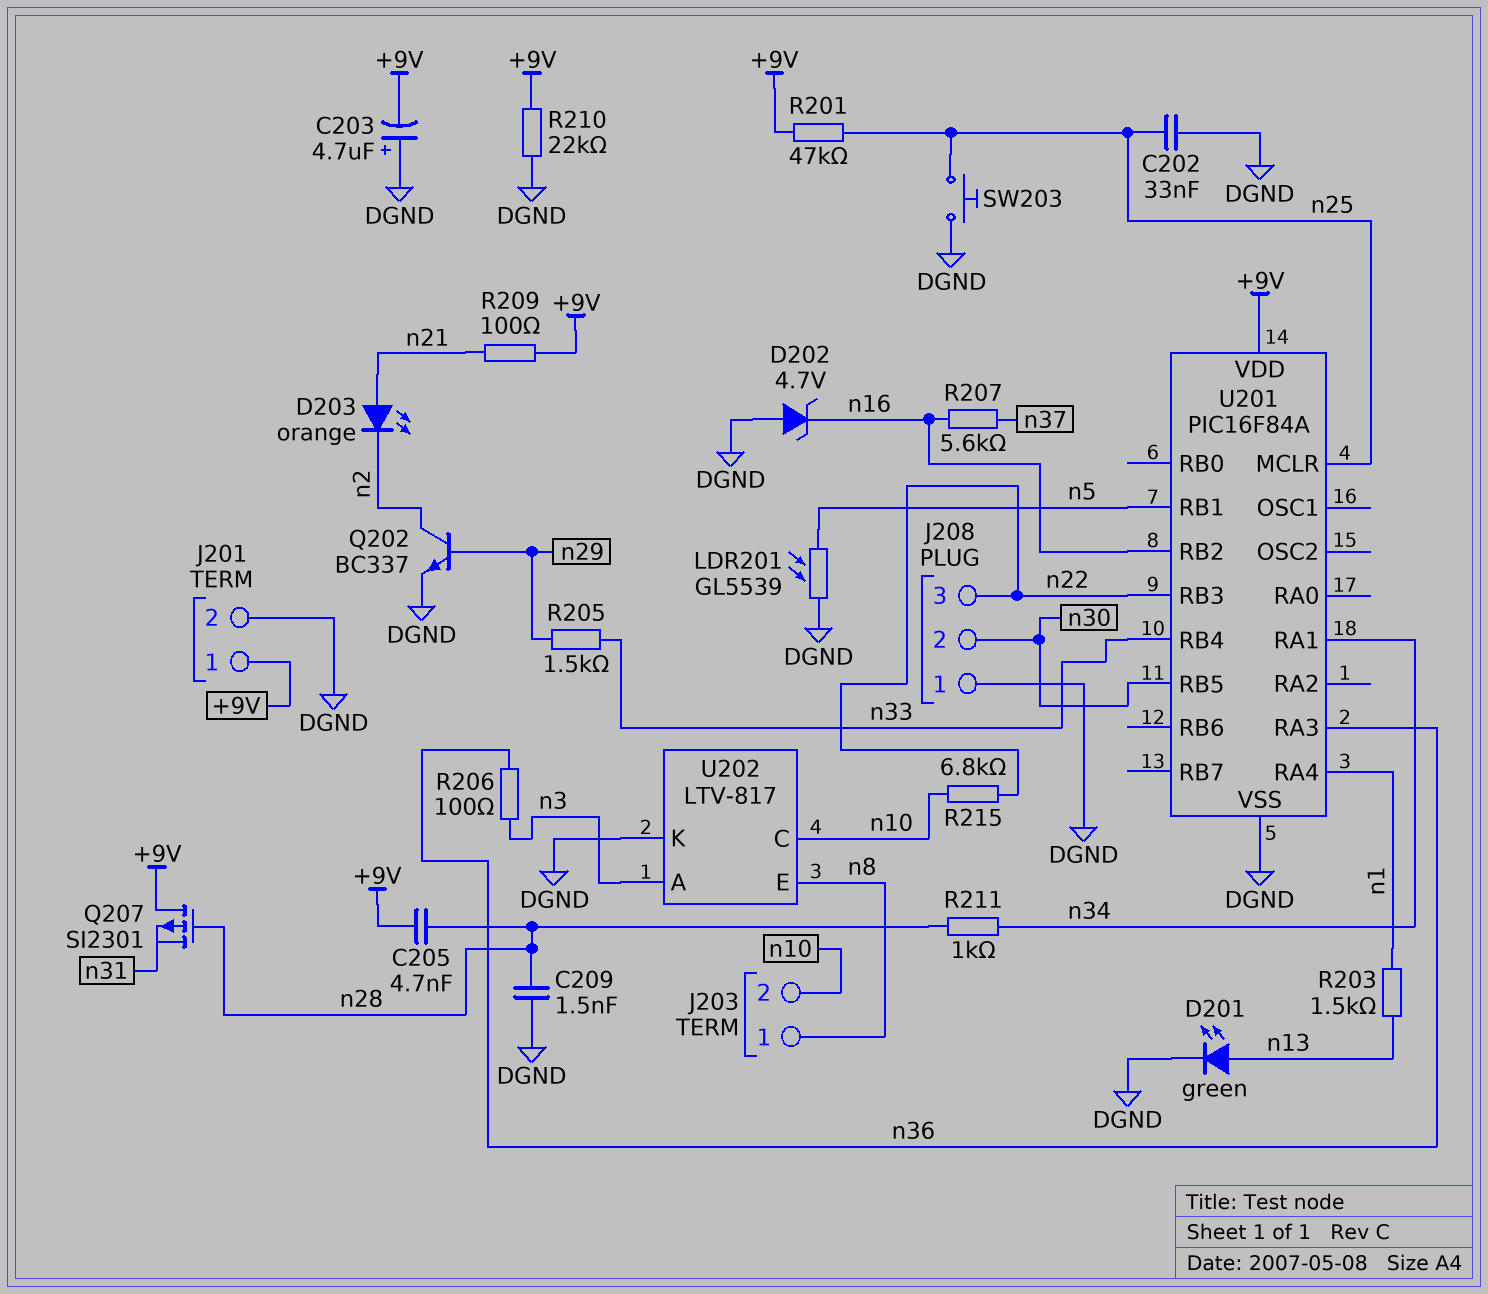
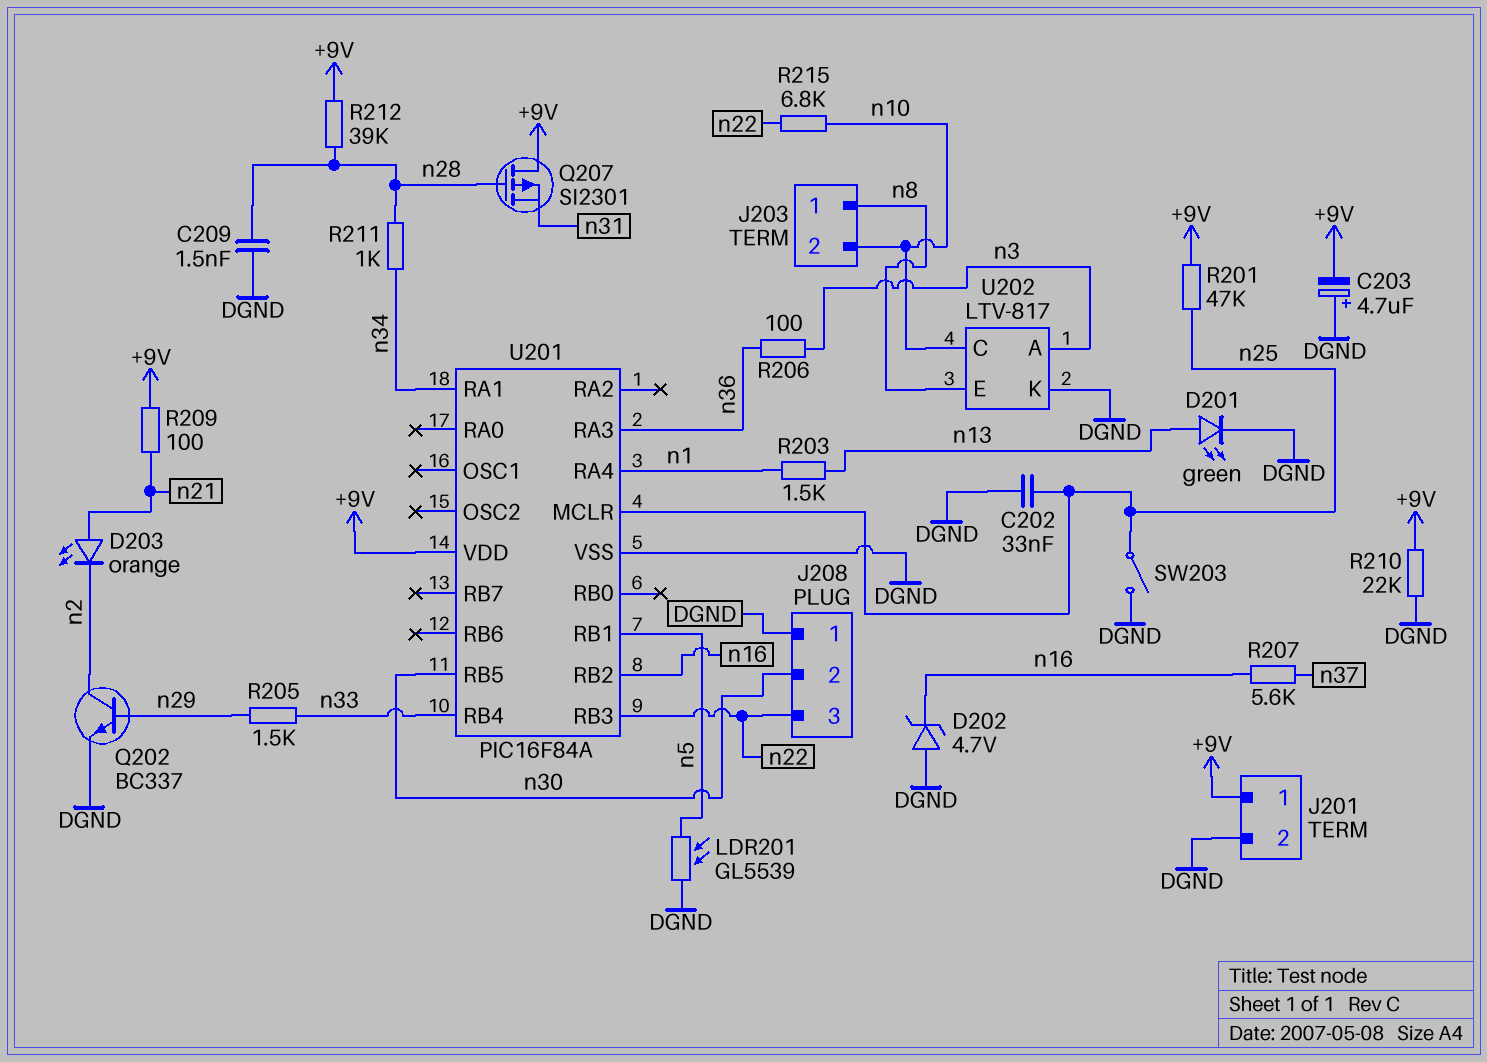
C205: 4.7nF (+9V, n28) -> none
R212: none -> 39k (+9V, n28)
SW203: button (DGND, n25) -> switch (DGND, n25)

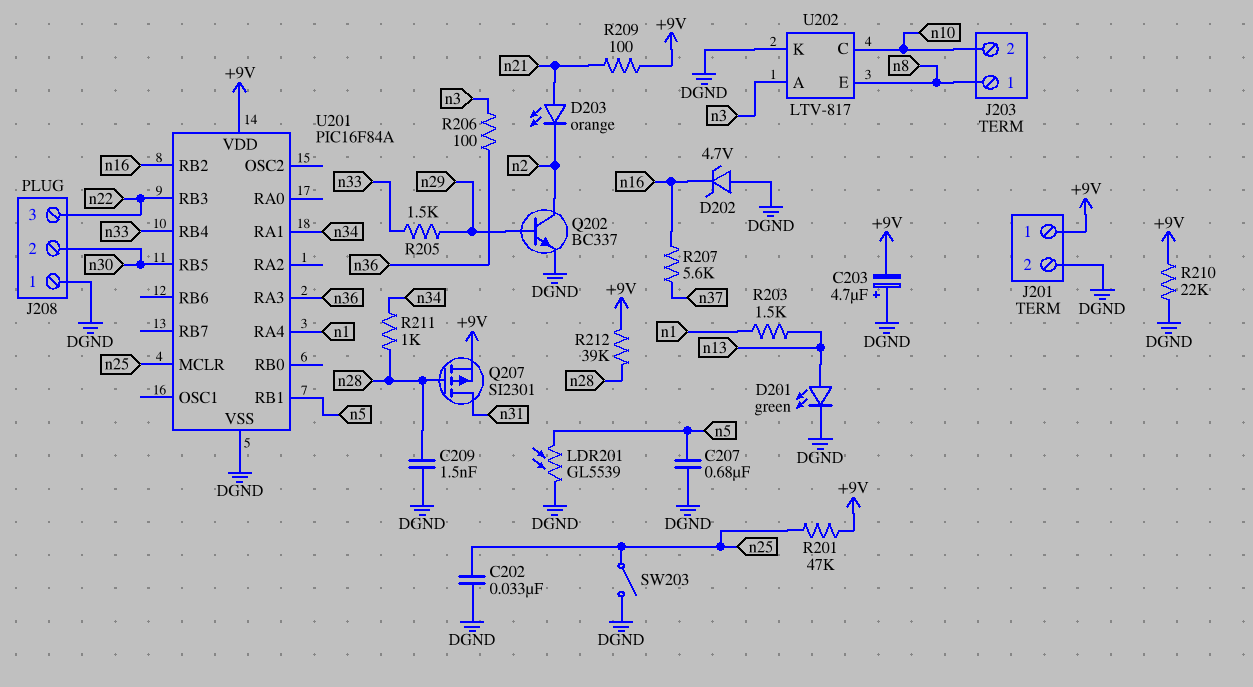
C207: none -> 680nF (DGND, n5)
Q207: PMOS SI2301 (G n28, D +9V, S n31) -> PMOS SI2301 (G n28, D n31, S +9V)
R215: 6.8k (n10, n22) -> none

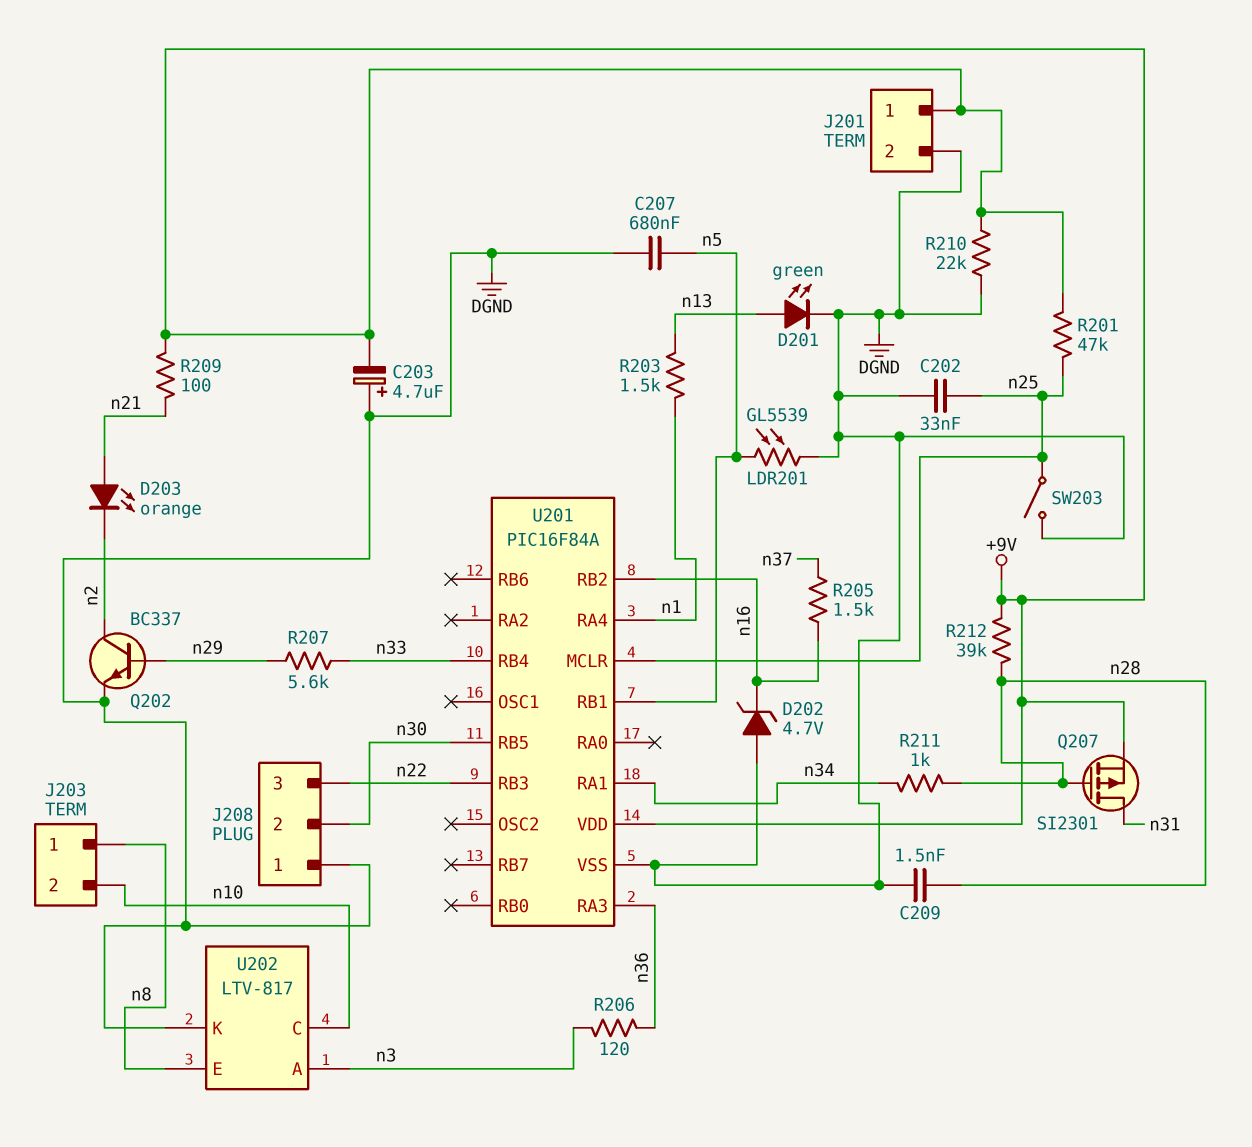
R205: 1.5k (n29, n33) -> 1.5k (n16, n37)
R206: 100 (n3, n36) -> 120 (n3, n36)
R207: 5.6k (n16, n37) -> 5.6k (n29, n33)

